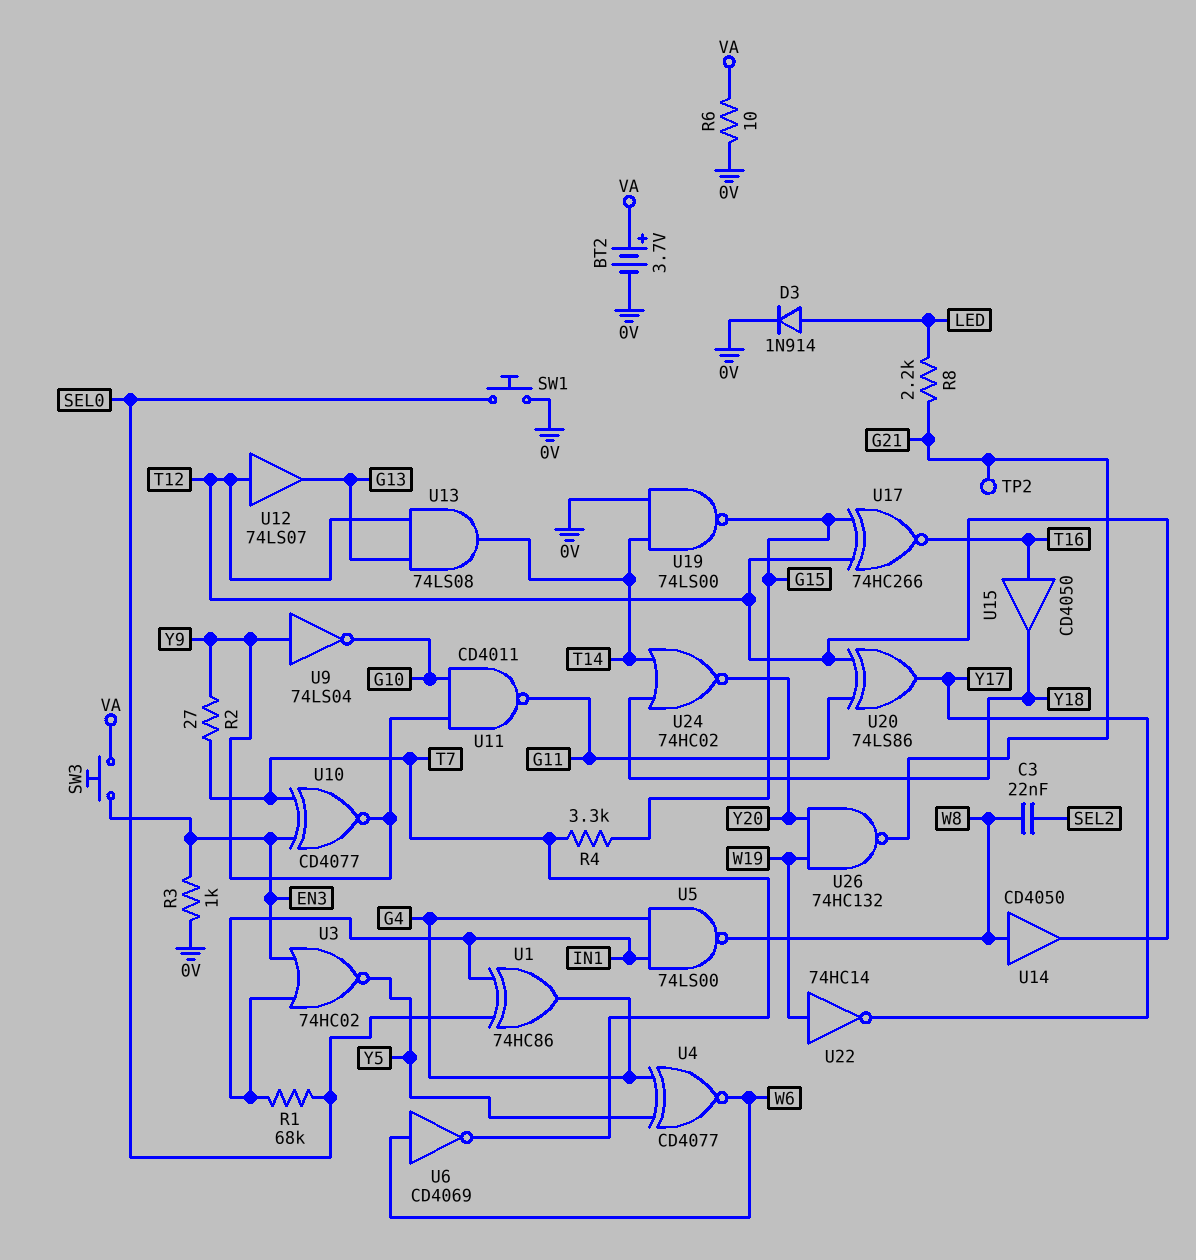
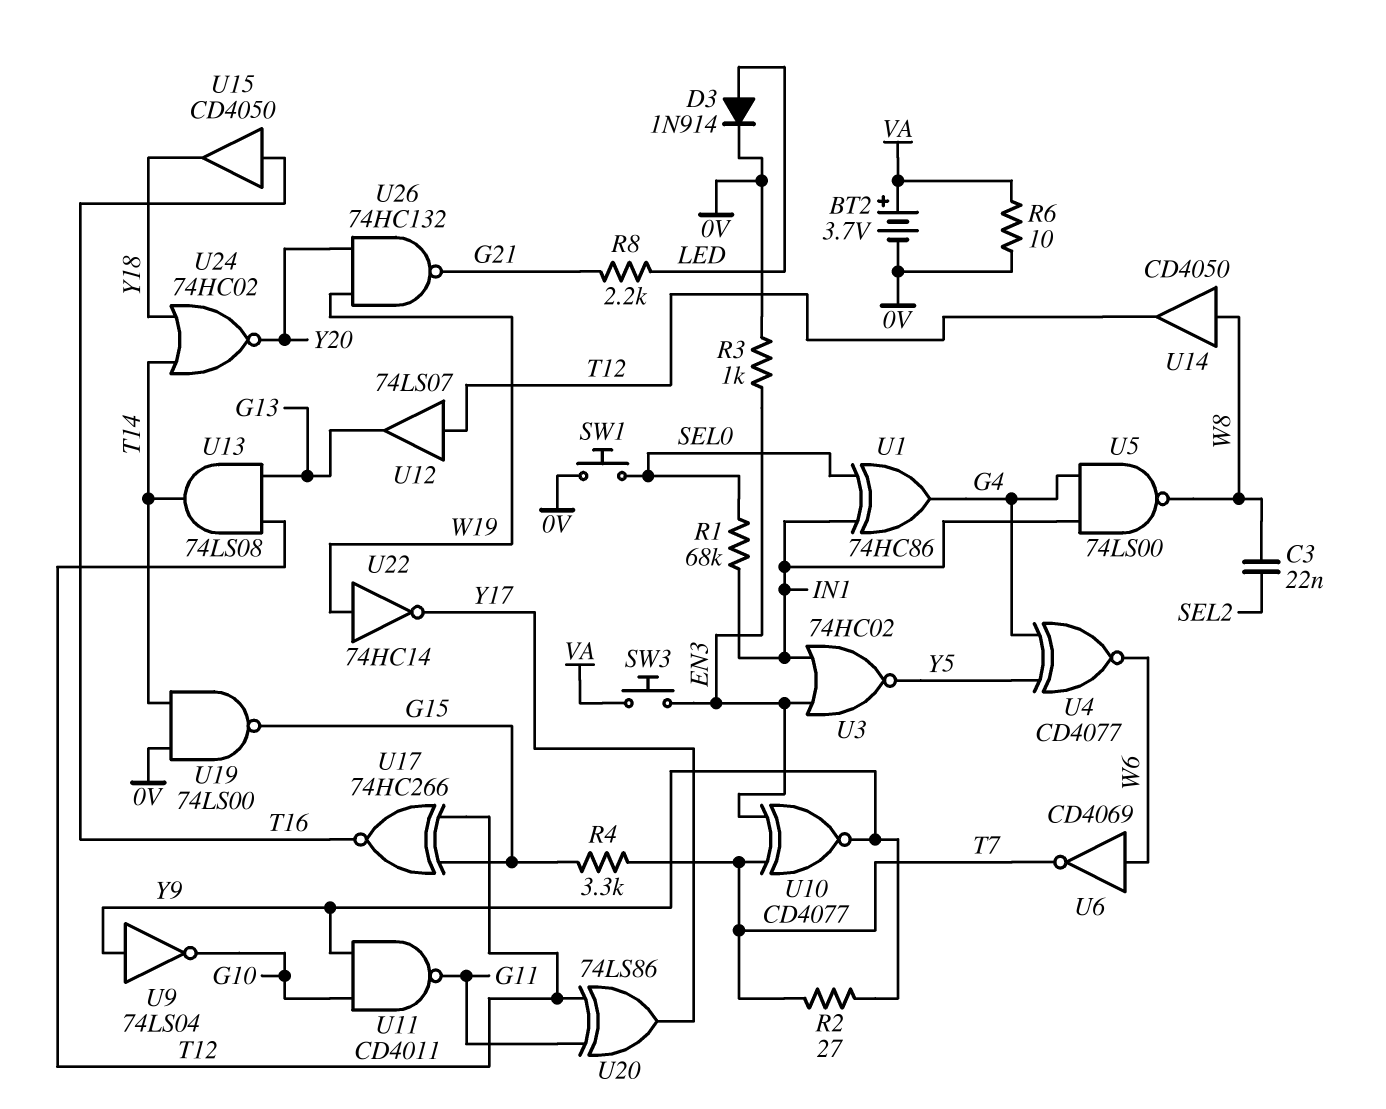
TP2: test point (G21) -> none

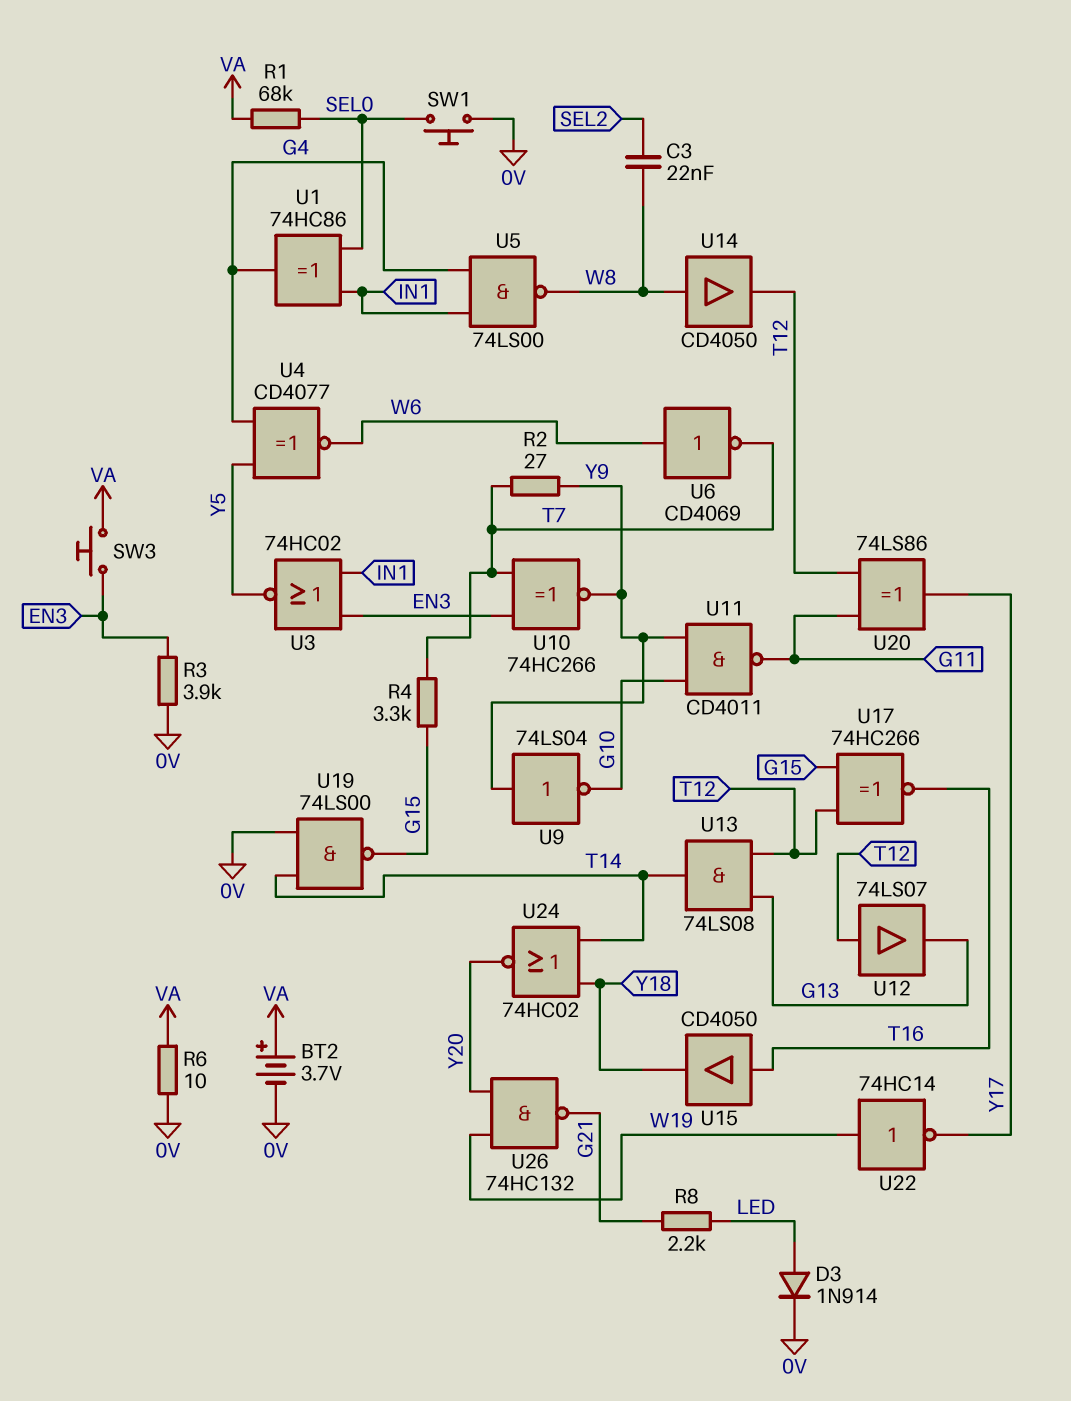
R1: 68k (IN1, SEL0) -> 68k (SEL0, VA)
R3: 1k (0V, EN3) -> 3.9k (0V, EN3)
U10: XNOR CD4077 (in EN3, in T7, out Y9) -> XNOR 74HC266 (in EN3, in T7, out Y9)

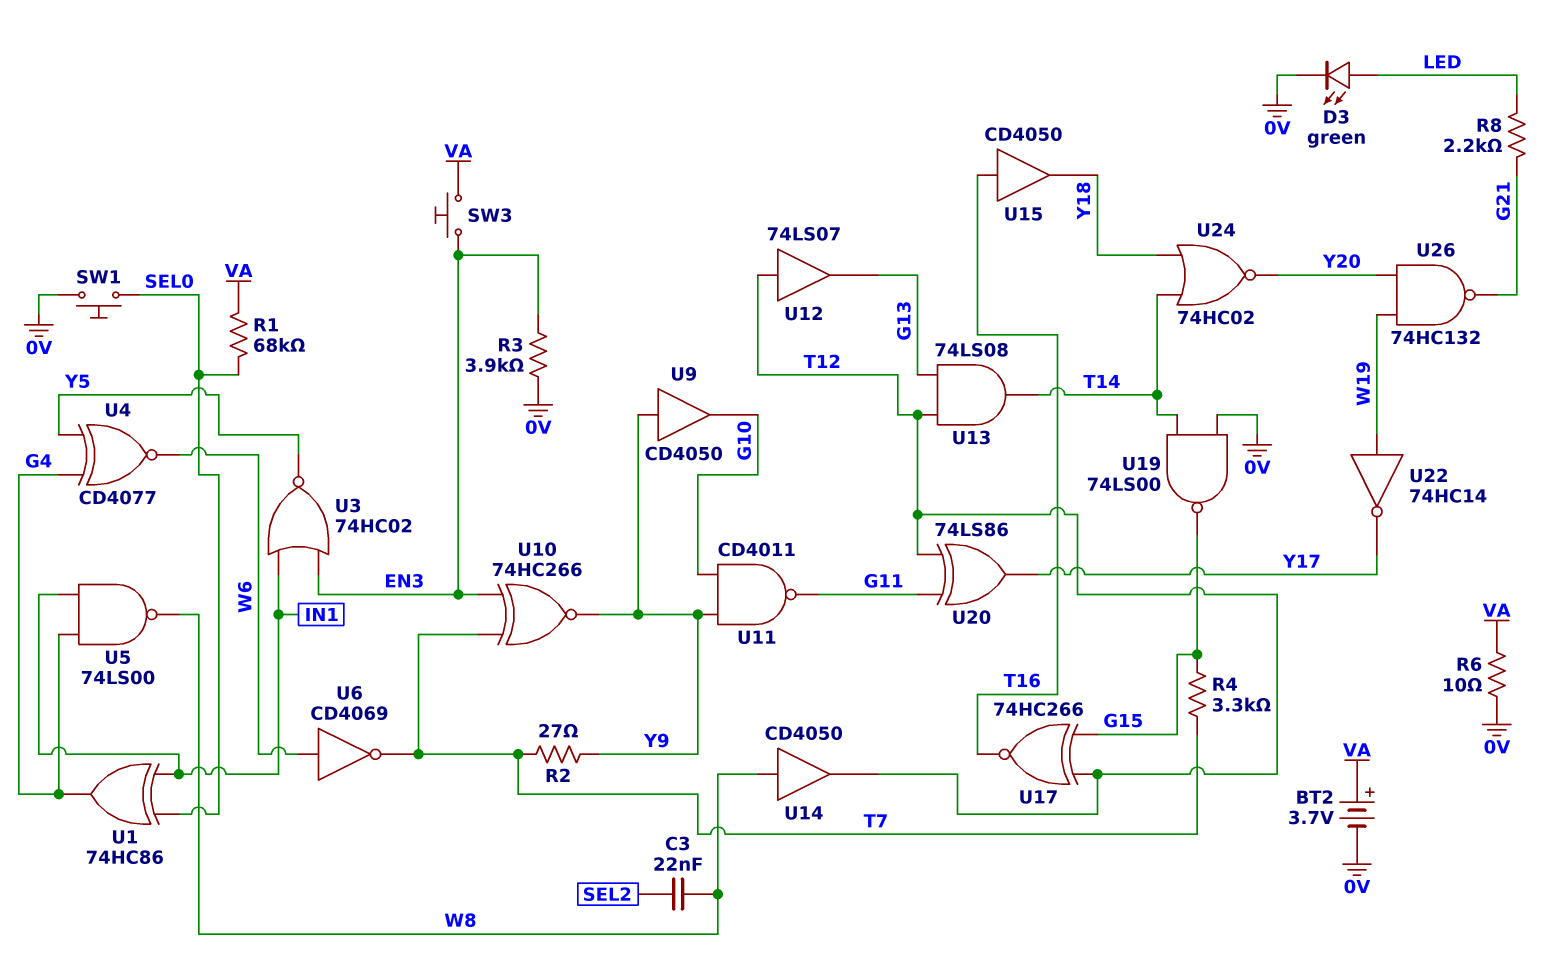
D3: diode 1N914 (A LED, K 0V) -> LED green (A LED, K 0V)
U9: NOT 74LS04 (in Y9, out G10) -> buffer CD4050 (in Y9, out G10)

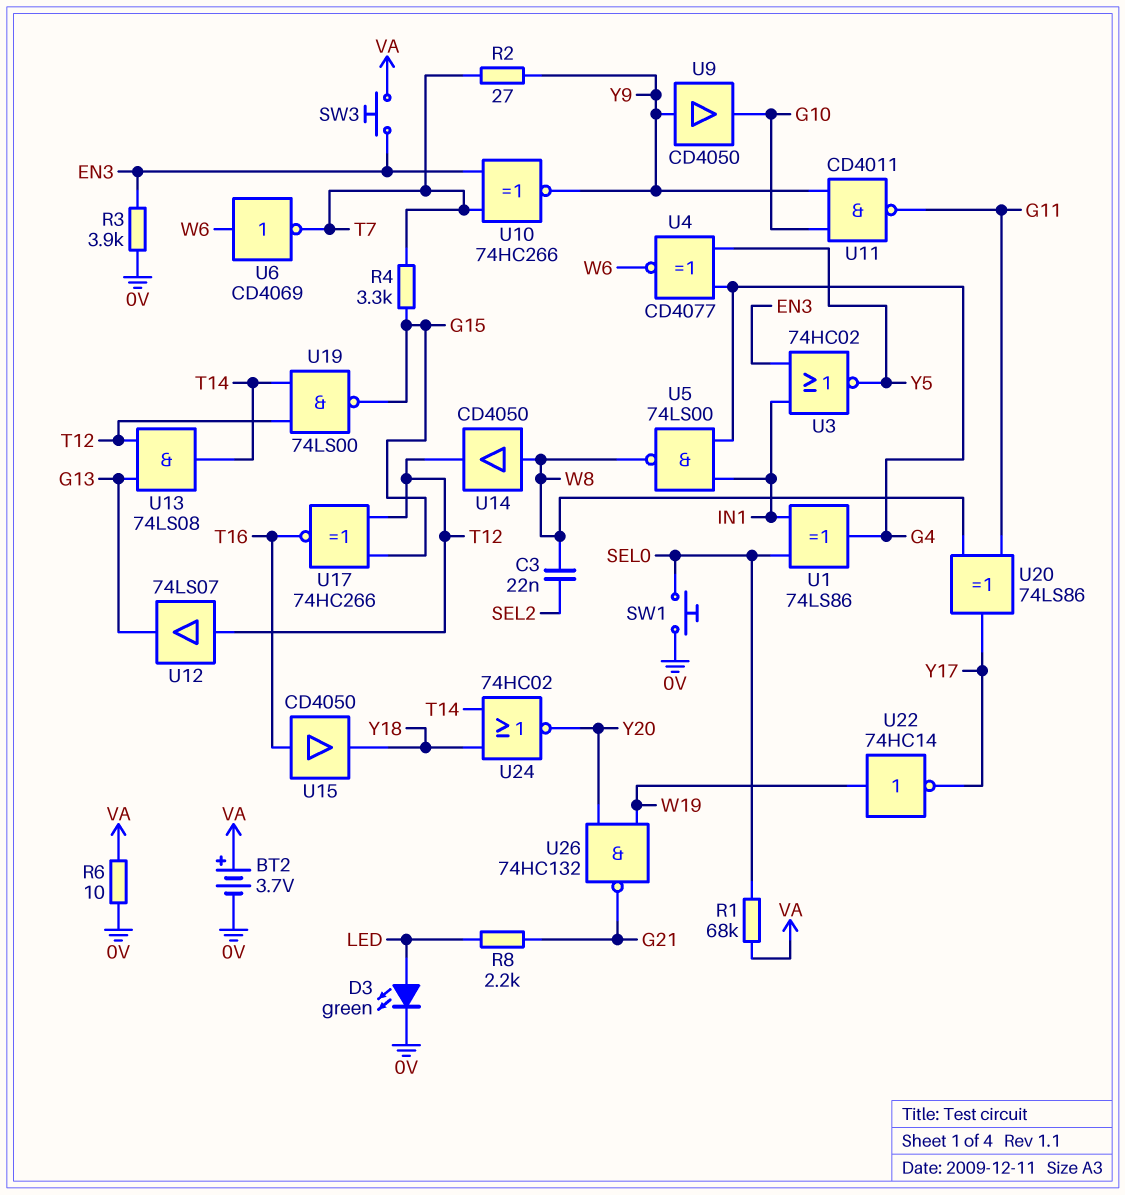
U1: XOR 74HC86 (in IN1, in SEL0, out G4) -> XOR 74LS86 (in IN1, in SEL0, out G4)
U19: NAND 74LS00 (in 0V, in T14, out G15) -> NAND 74LS00 (in T12, in T14, out G15)
U20: XOR 74LS86 (in G11, in T12, out Y17) -> XOR 74LS86 (in G11, in W8, out Y17)

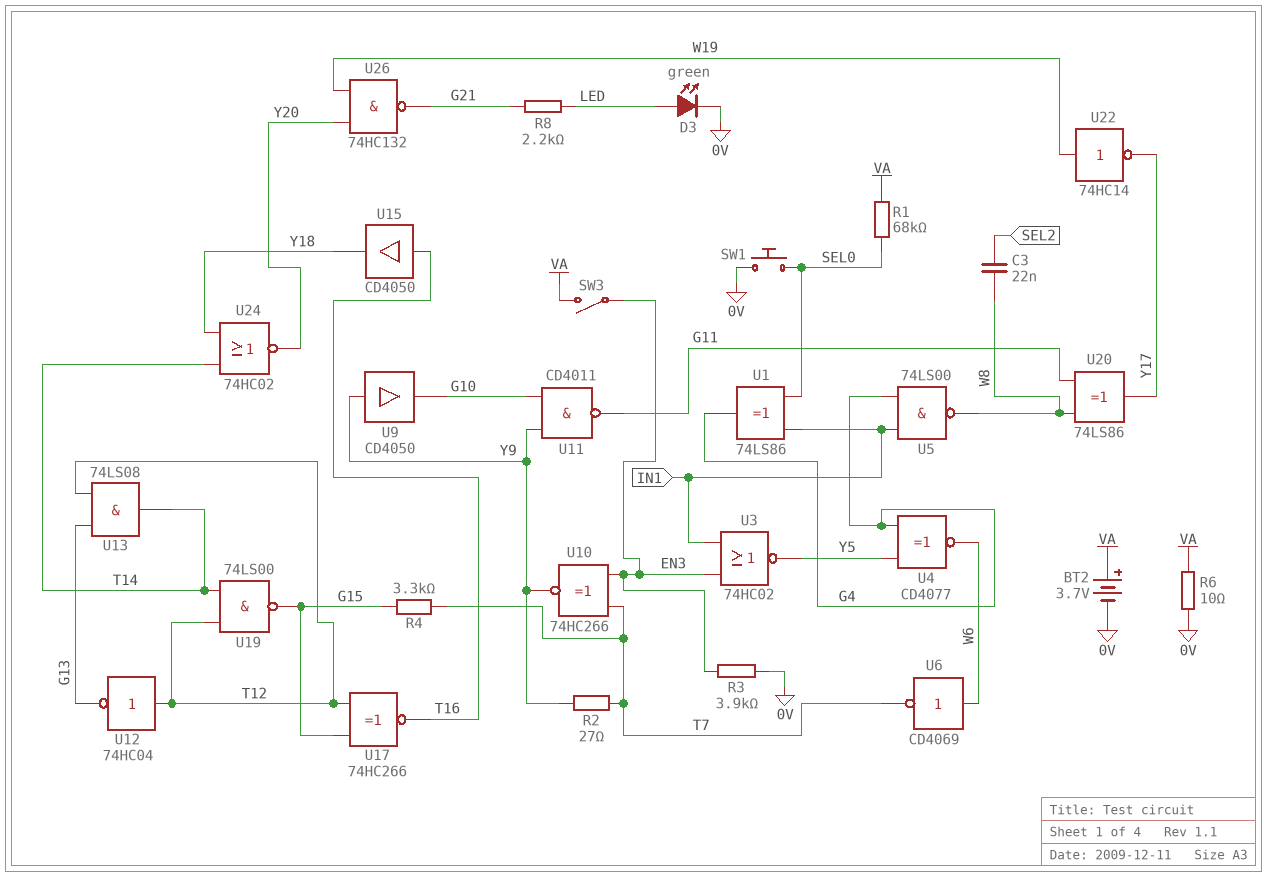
SW3: button (EN3, VA) -> switch (EN3, VA)
U12: buffer 74LS07 (in T12, out G13) -> NOT 74HC04 (in T12, out G13)
U14: buffer CD4050 (in W8, out T12) -> none

